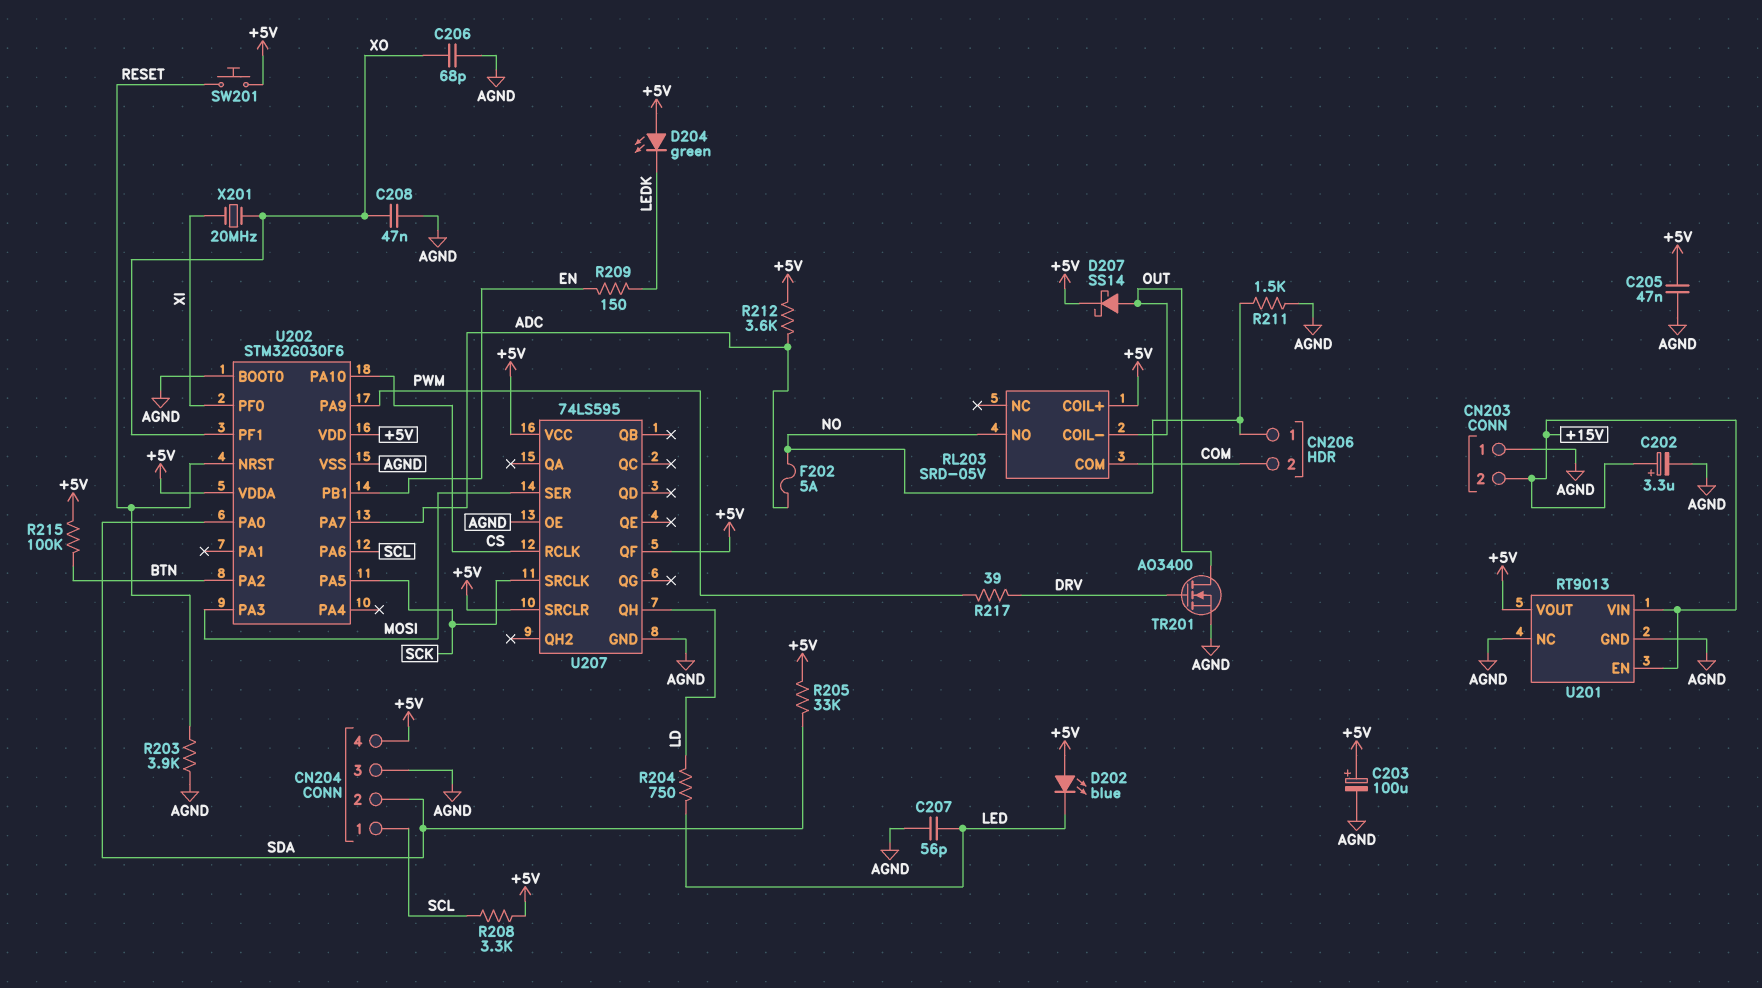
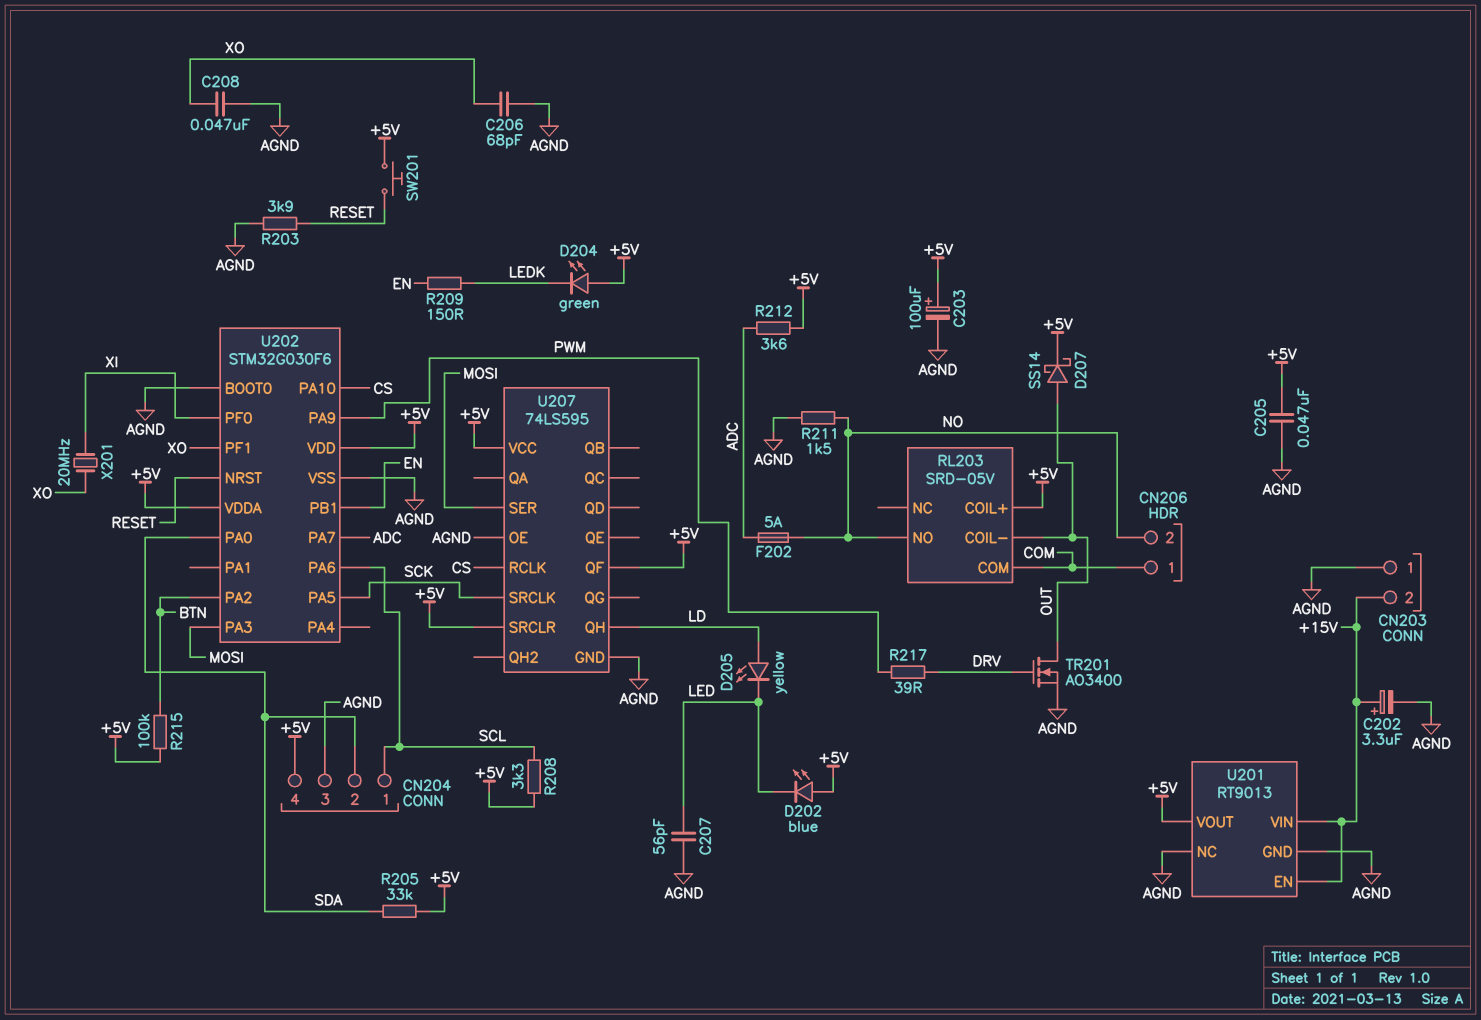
CN206 pin 1: NO -> COM
CN206 pin 2: COM -> NO
D205: none -> LED yellow (A LD, K LED)
R204: 750 (LD, LED) -> none

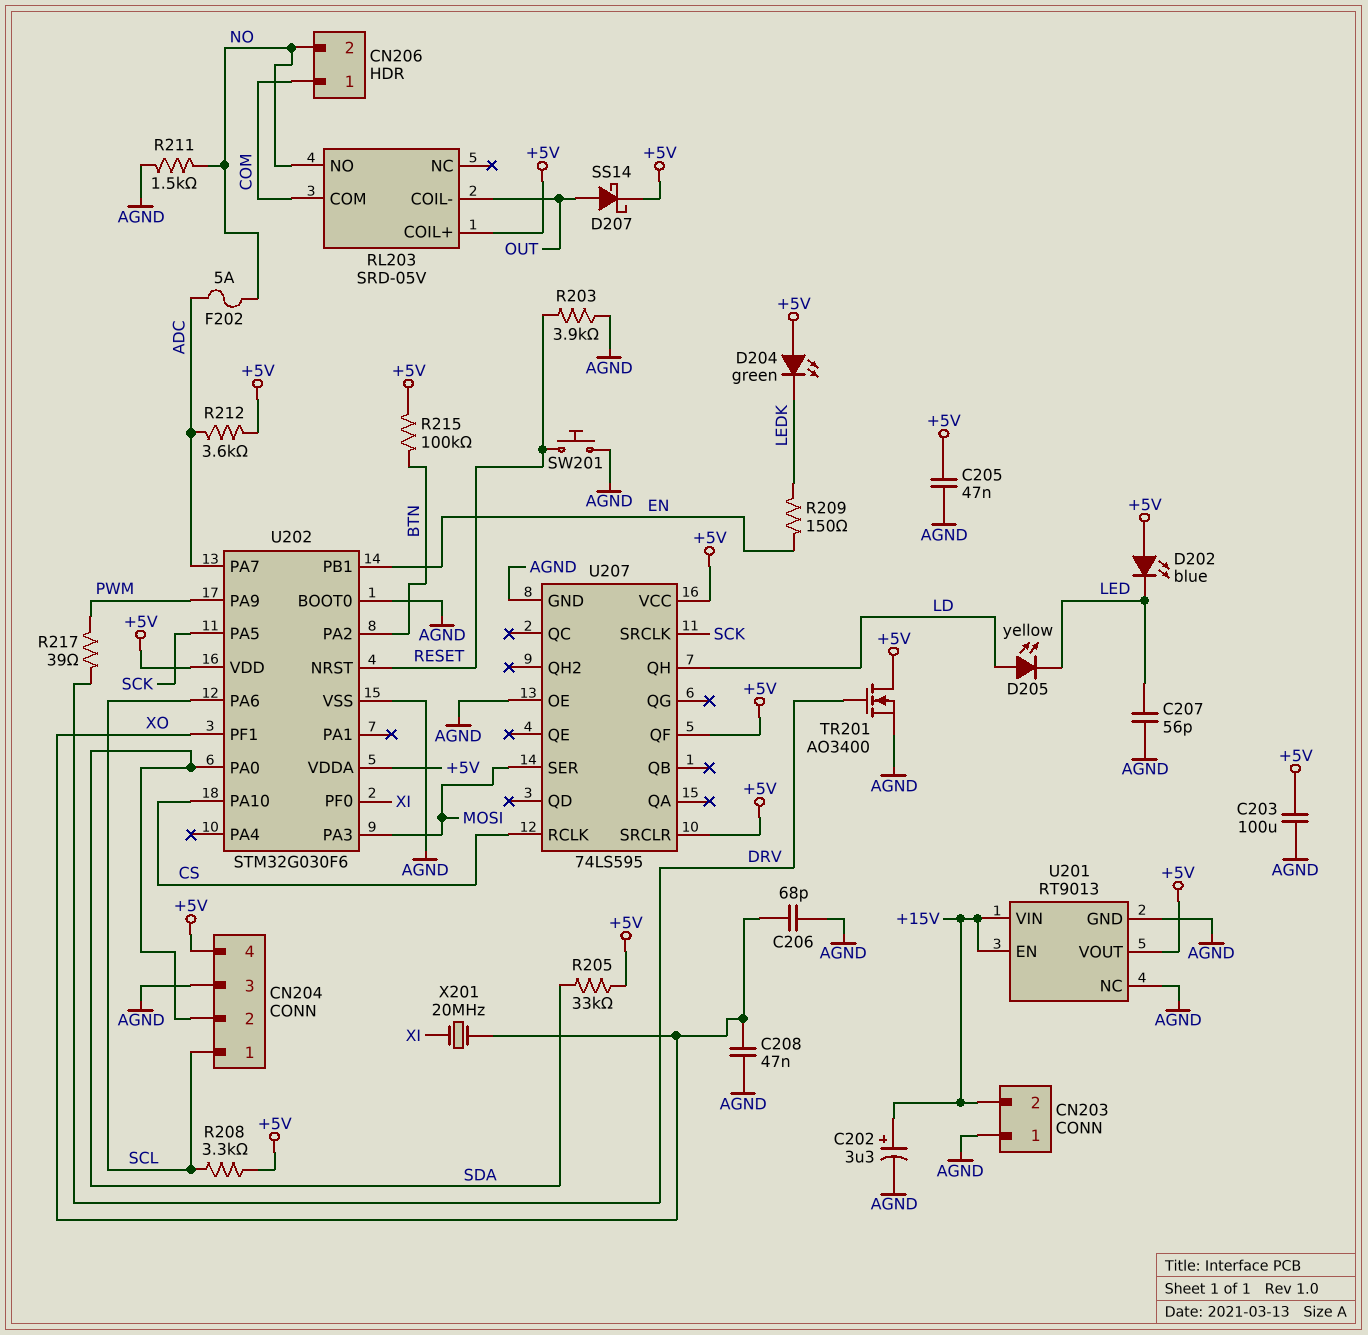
C203: 100uF (plus +5V, minus AGND) -> 100uF (+5V, AGND)
SW201: button (+5V, RESET) -> button (AGND, RESET)
TR201: NMOS AO3400 (G DRV, D OUT, S AGND) -> NMOS AO3400 (G DRV, D +5V, S AGND)

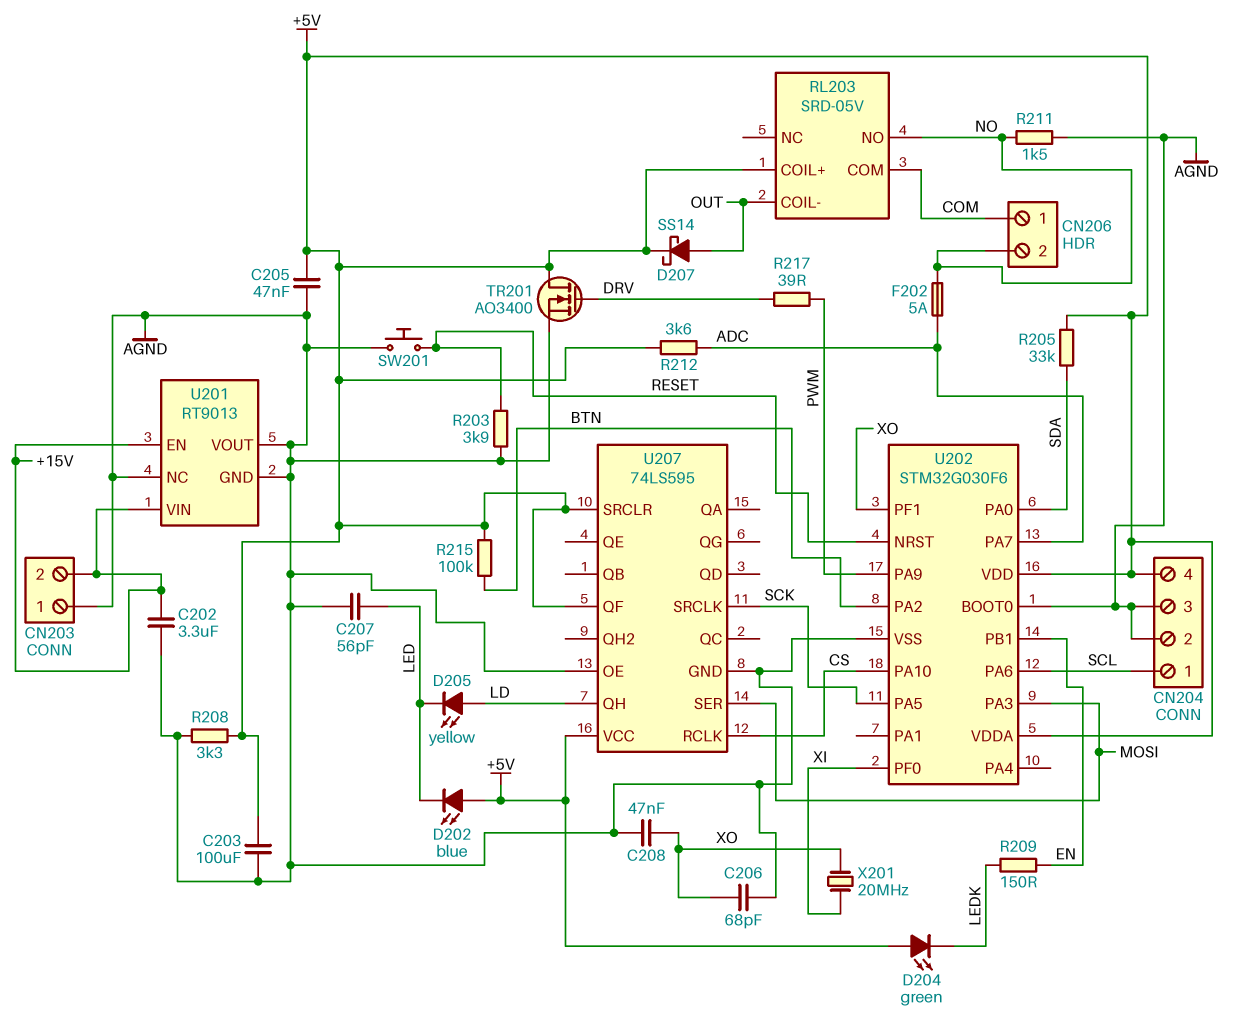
C202: 3.3uF (plus +15V, minus AGND) -> 3.3uF (+15V, AGND)
CN204 pin 2: SDA -> AGND
R208: 3.3k (+5V, SCL) -> 3.3k (+5V, AGND)
U201 pin VOUT: +5V -> AGND

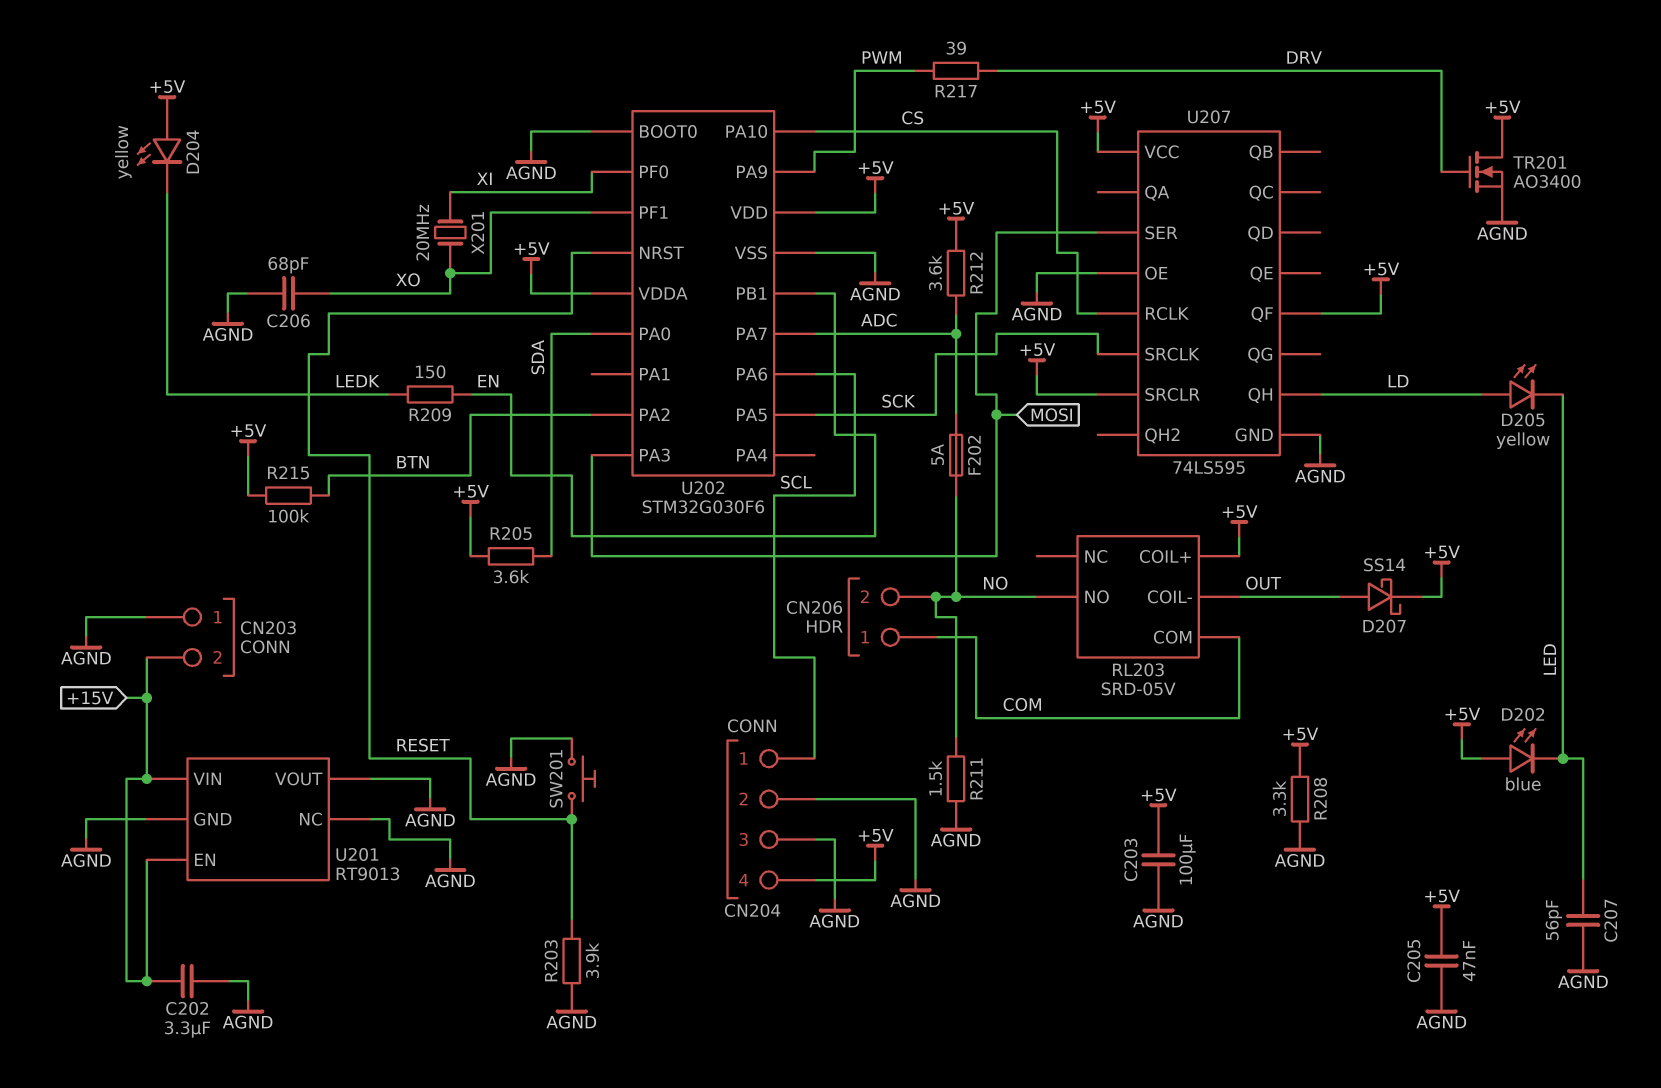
C208: 47nF (AGND, XO) -> none
D204: LED green (A +5V, K LEDK) -> LED yellow (A +5V, K LEDK)
R205: 33k (+5V, SDA) -> 3.6k (+5V, SDA)

